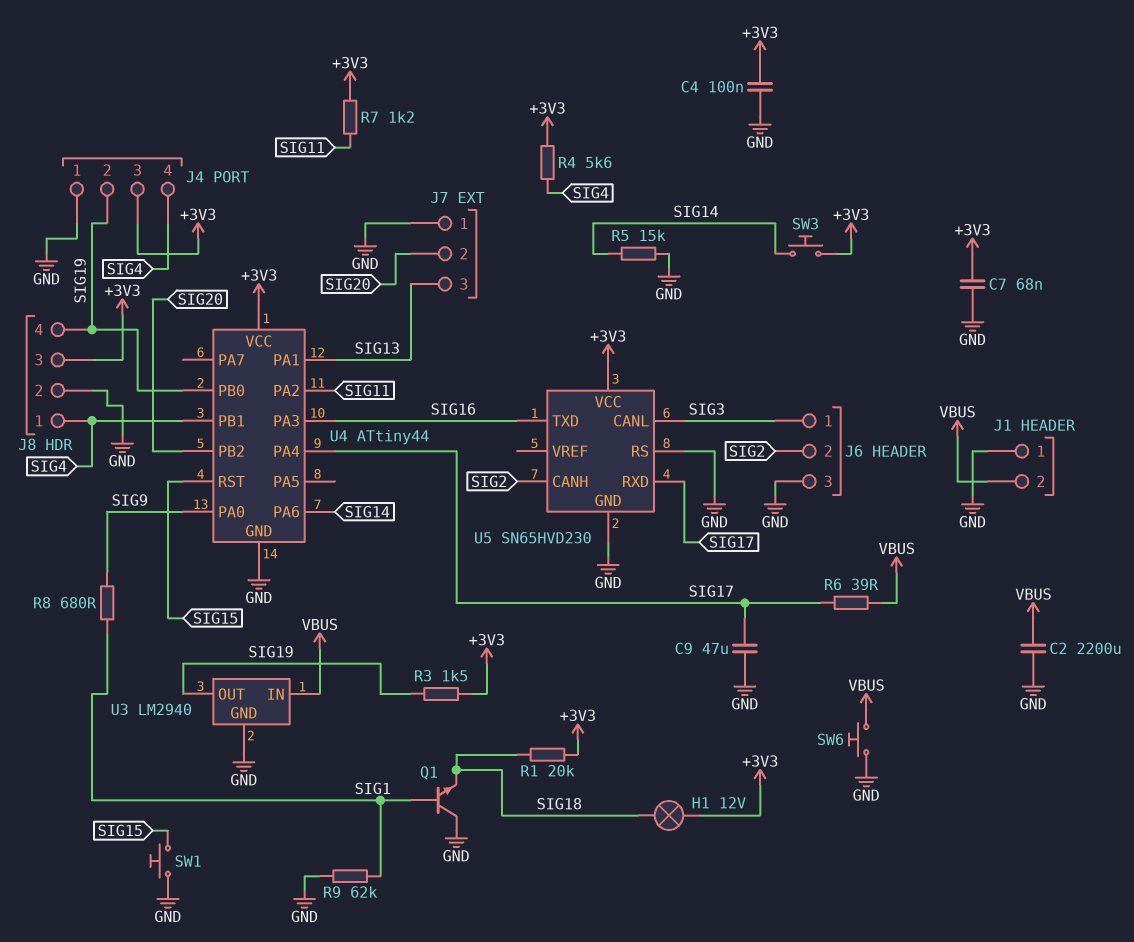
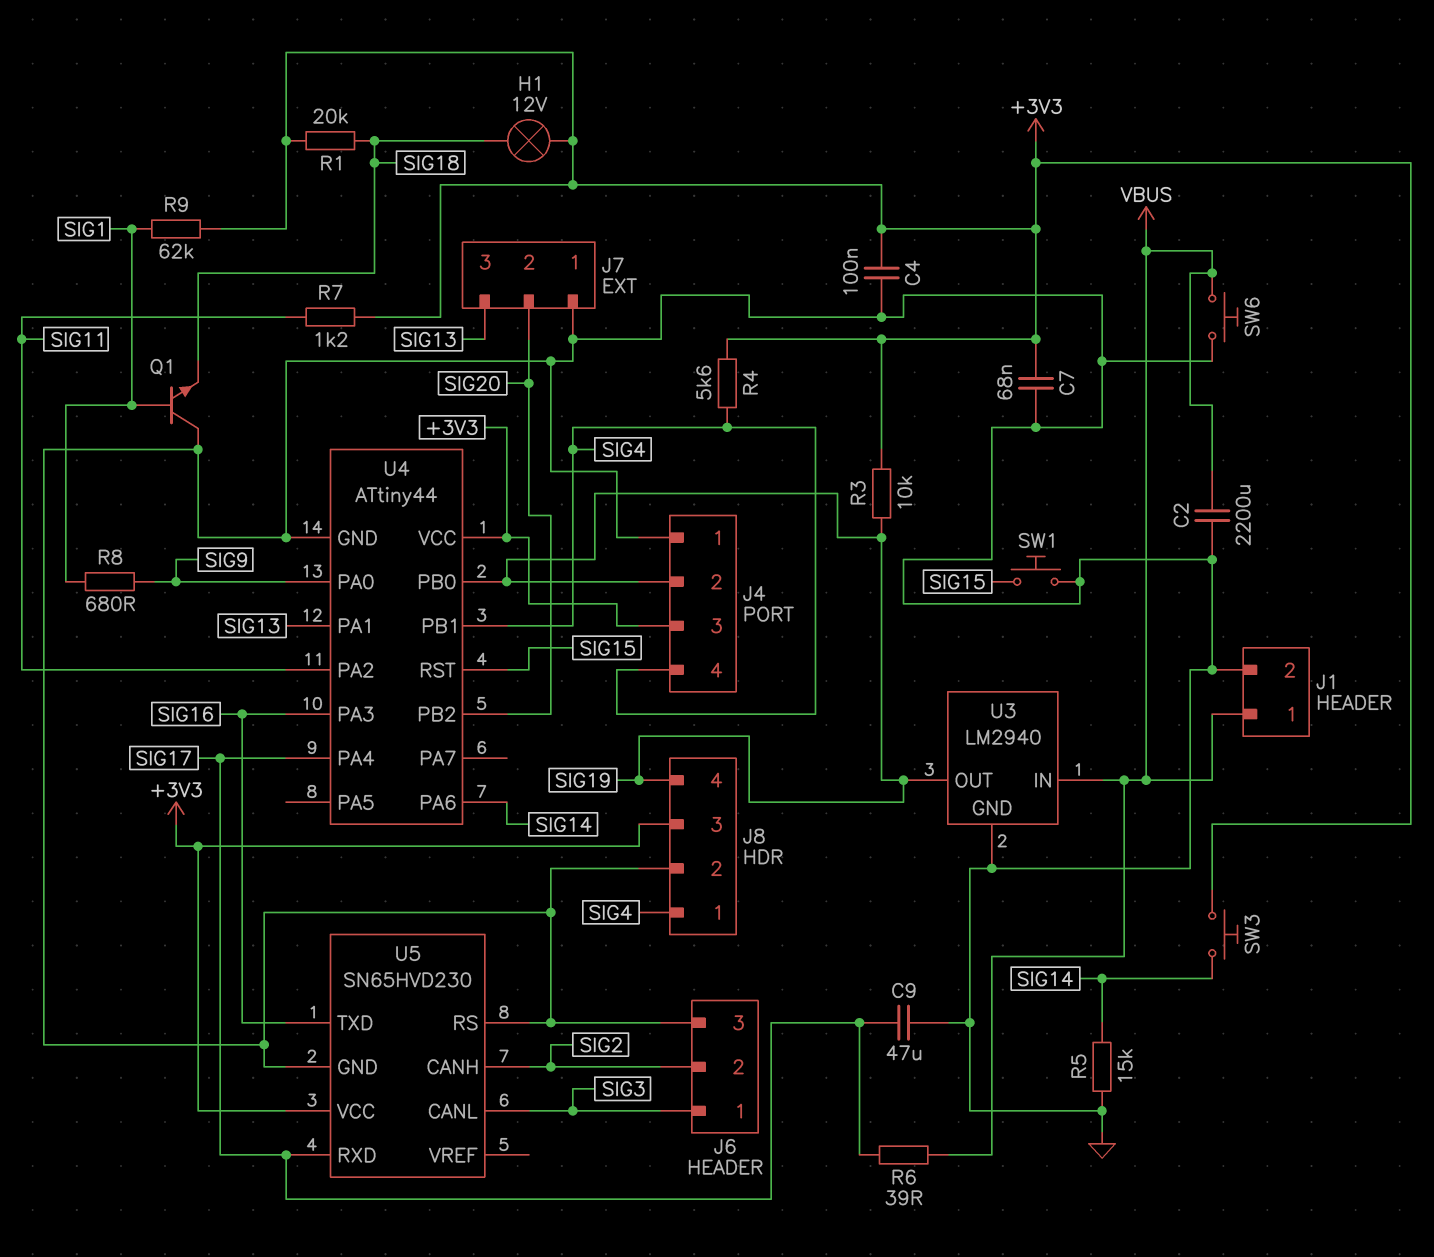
J1 pin 1: GND -> VBUS
J1 pin 2: VBUS -> GND
R3: 1.5k (+3V3, SIG19) -> 10k (+3V3, SIG19)
R9: 62k (GND, SIG1) -> 62k (+3V3, SIG1)

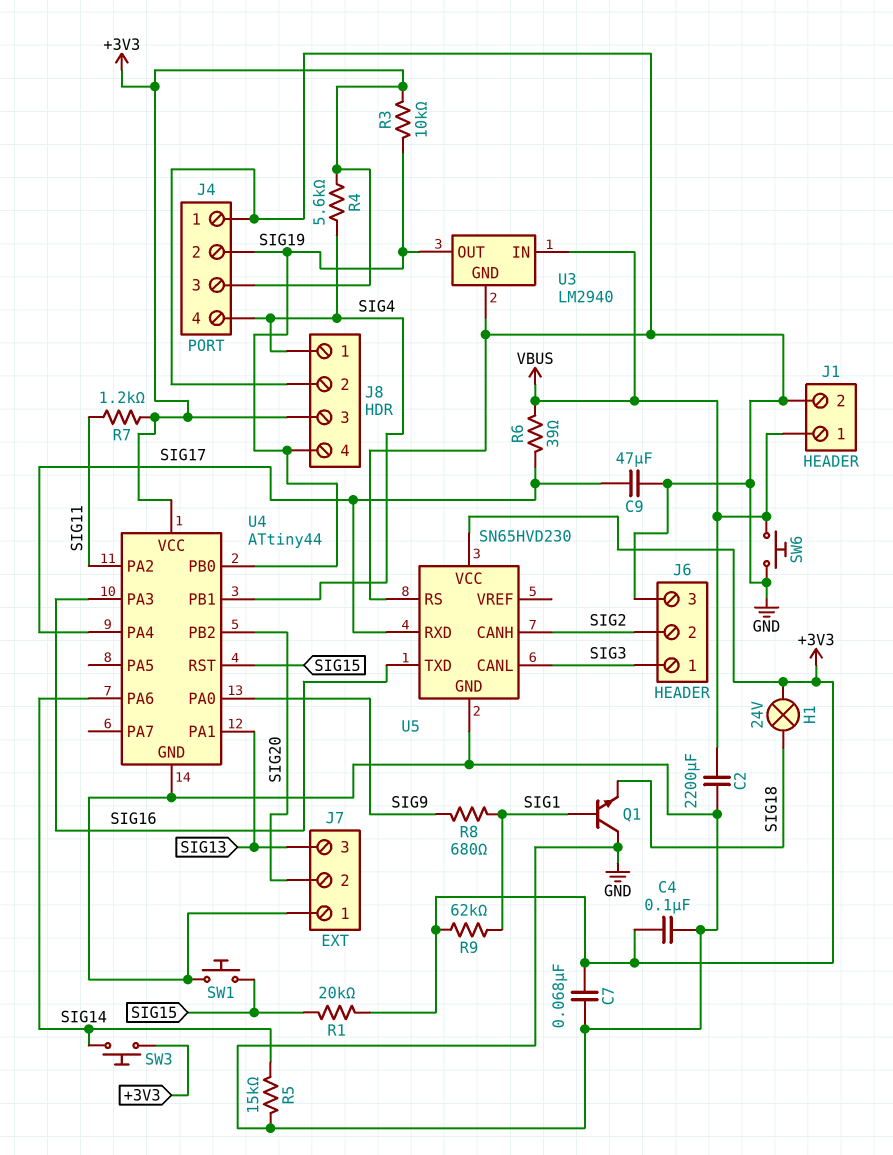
H1: lamp 12V (+3V3, SIG18) -> lamp 24V (+3V3, SIG18)
R1: 20k (+3V3, SIG18) -> 20k (+3V3, SIG15)

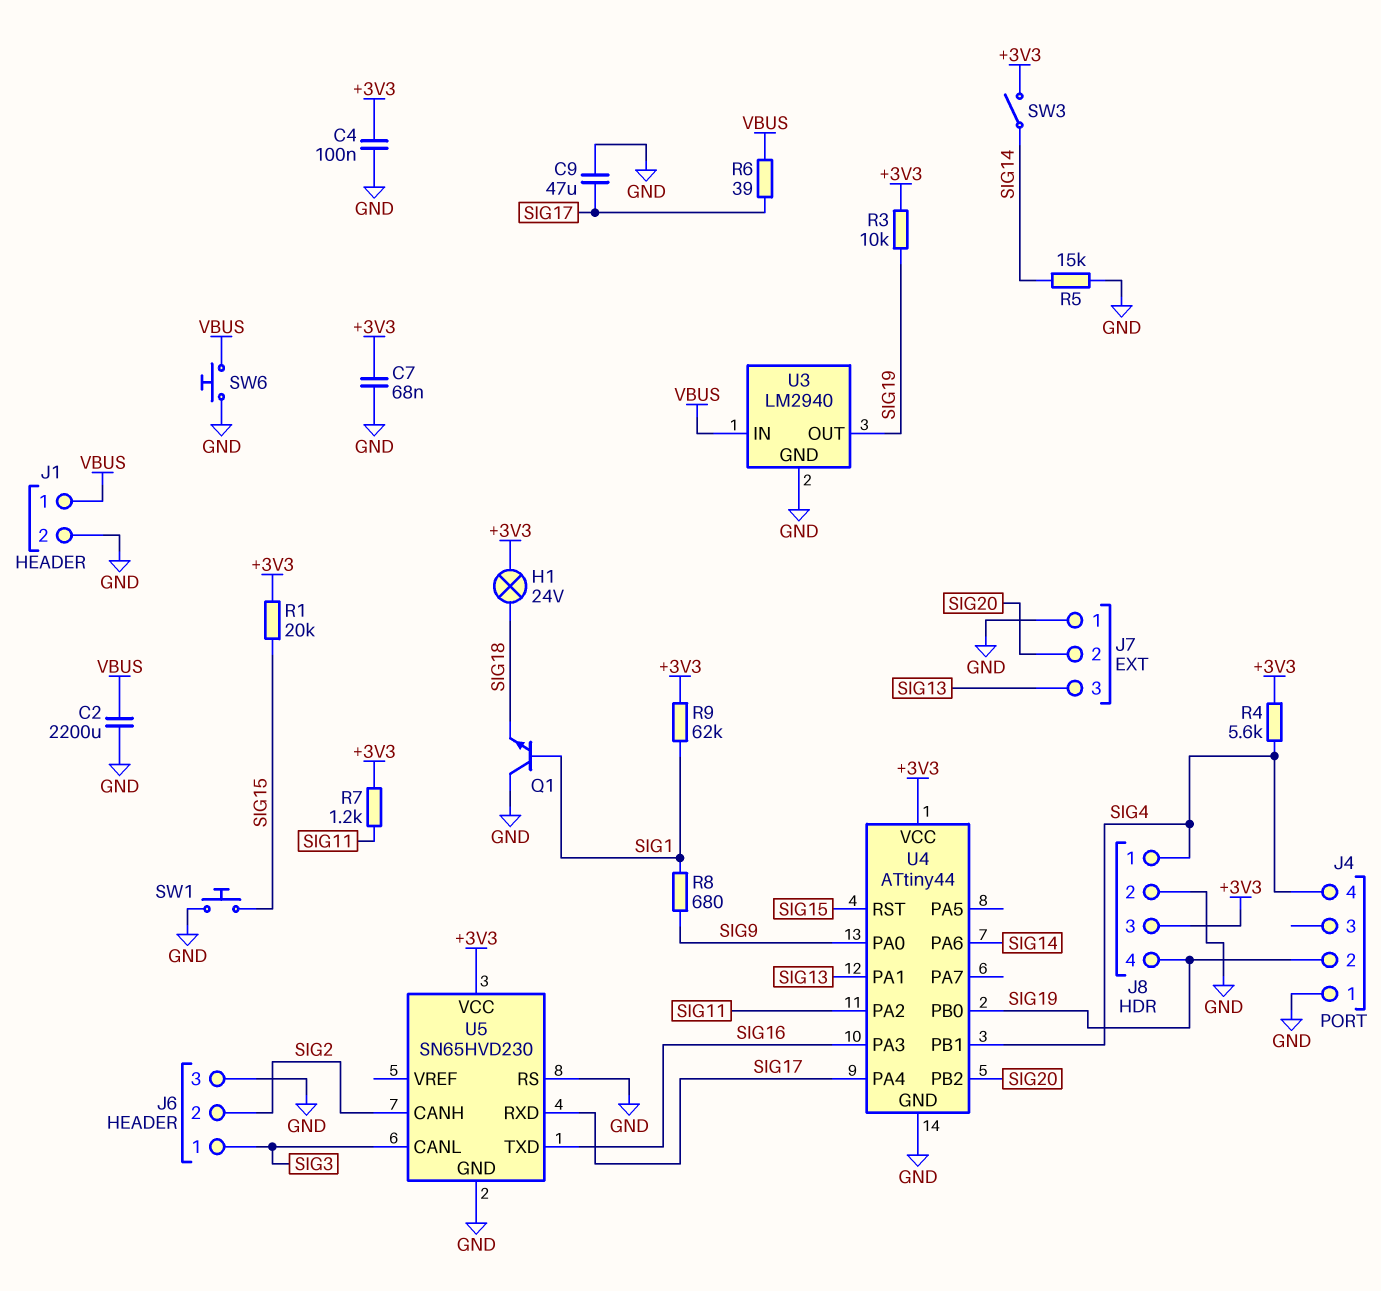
J4 pin 3: +3V3 -> none
SW3: button (+3V3, SIG14) -> switch (+3V3, SIG14)

